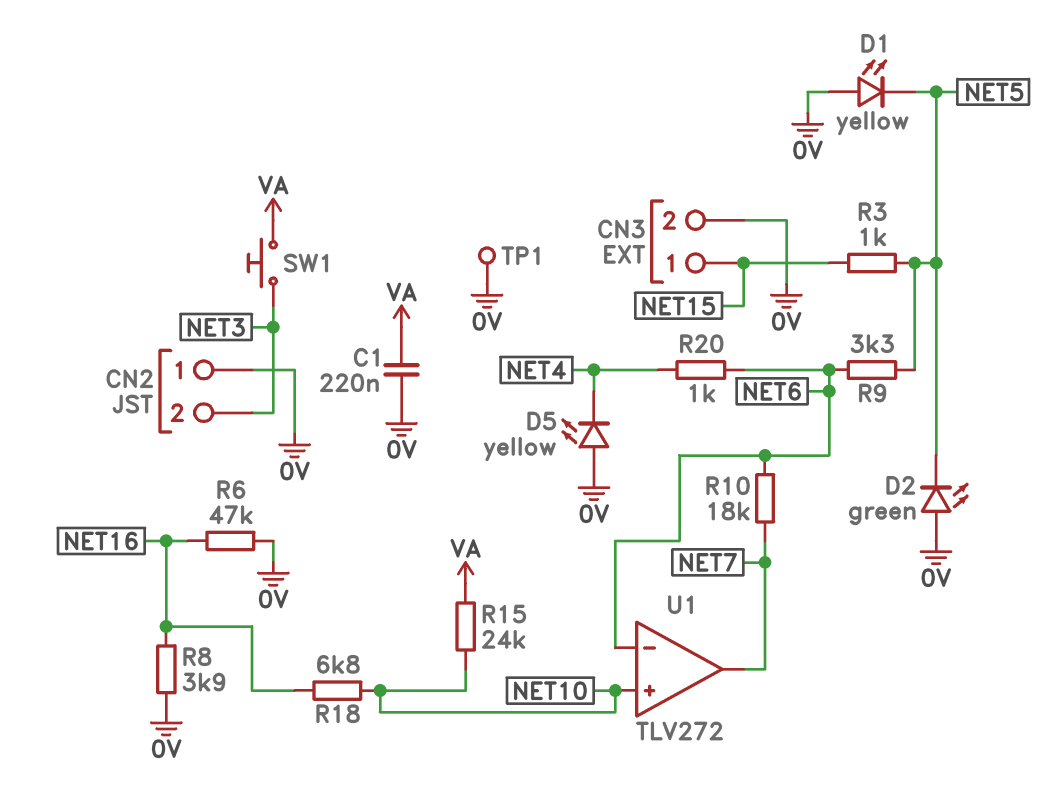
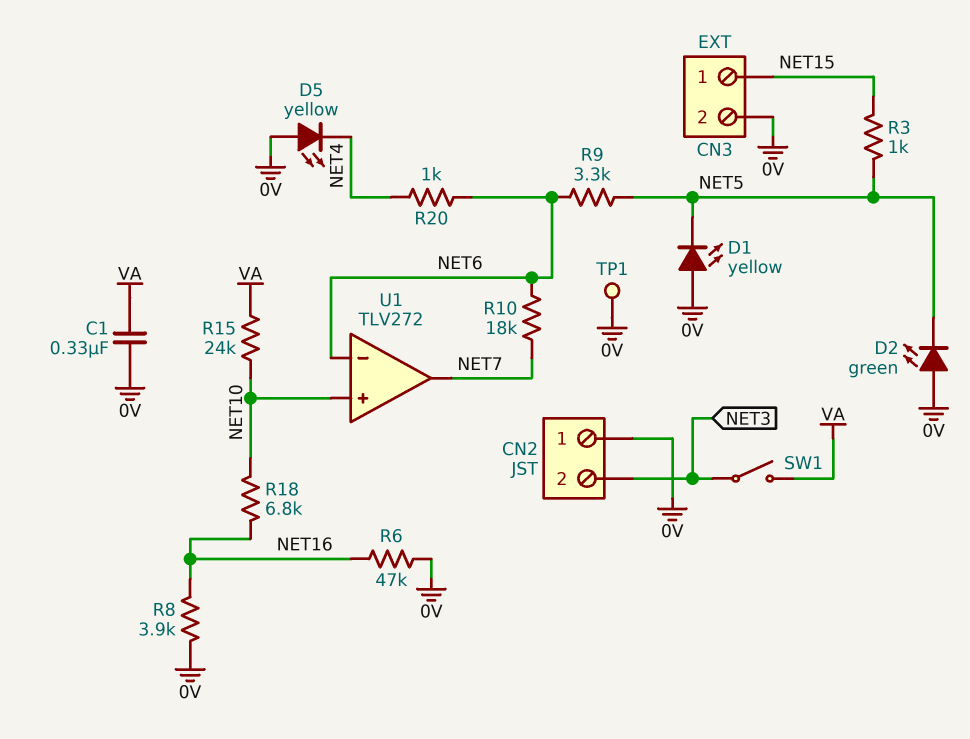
C1: 220nF (0V, VA) -> 330nF (0V, VA)
SW1: button (NET3, VA) -> switch (NET3, VA)

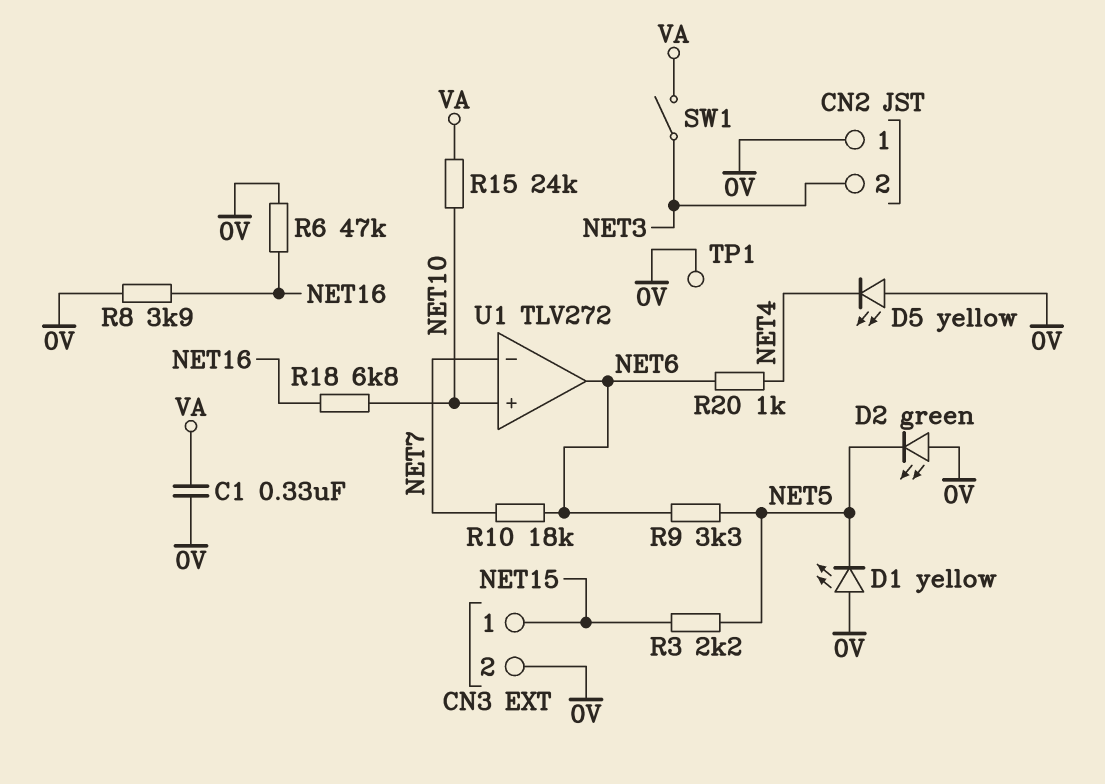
R3: 1k (NET5, NET15) -> 2.2k (NET5, NET15)
U1 pin in-: NET6 -> NET7
U1 pin out: NET7 -> NET6

